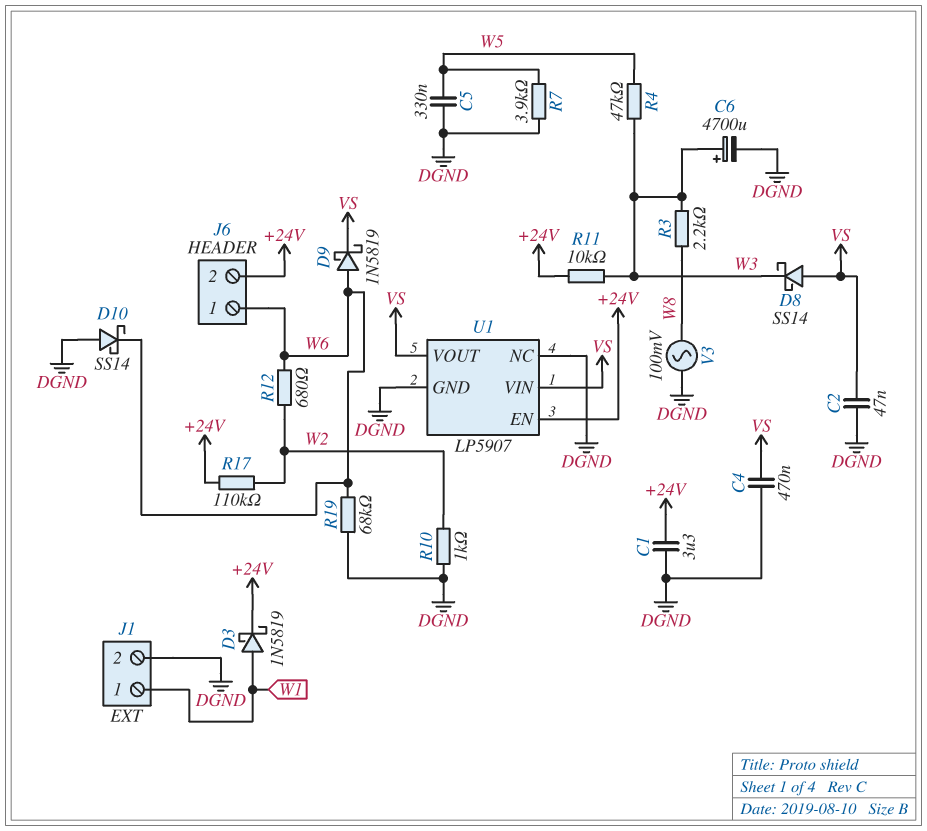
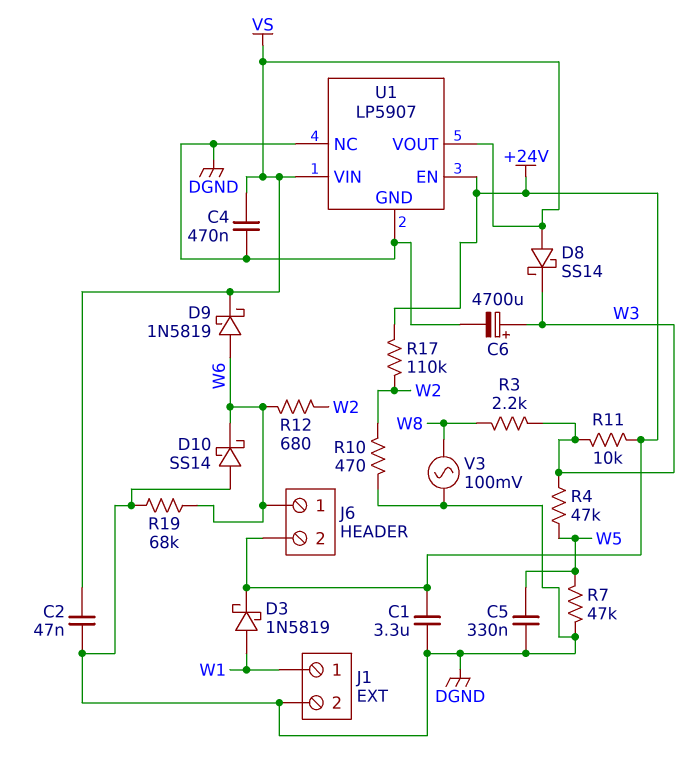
R7: 3.9k (DGND, W5) -> 47k (DGND, W5)
R10: 1k (DGND, W2) -> 470 (DGND, W2)

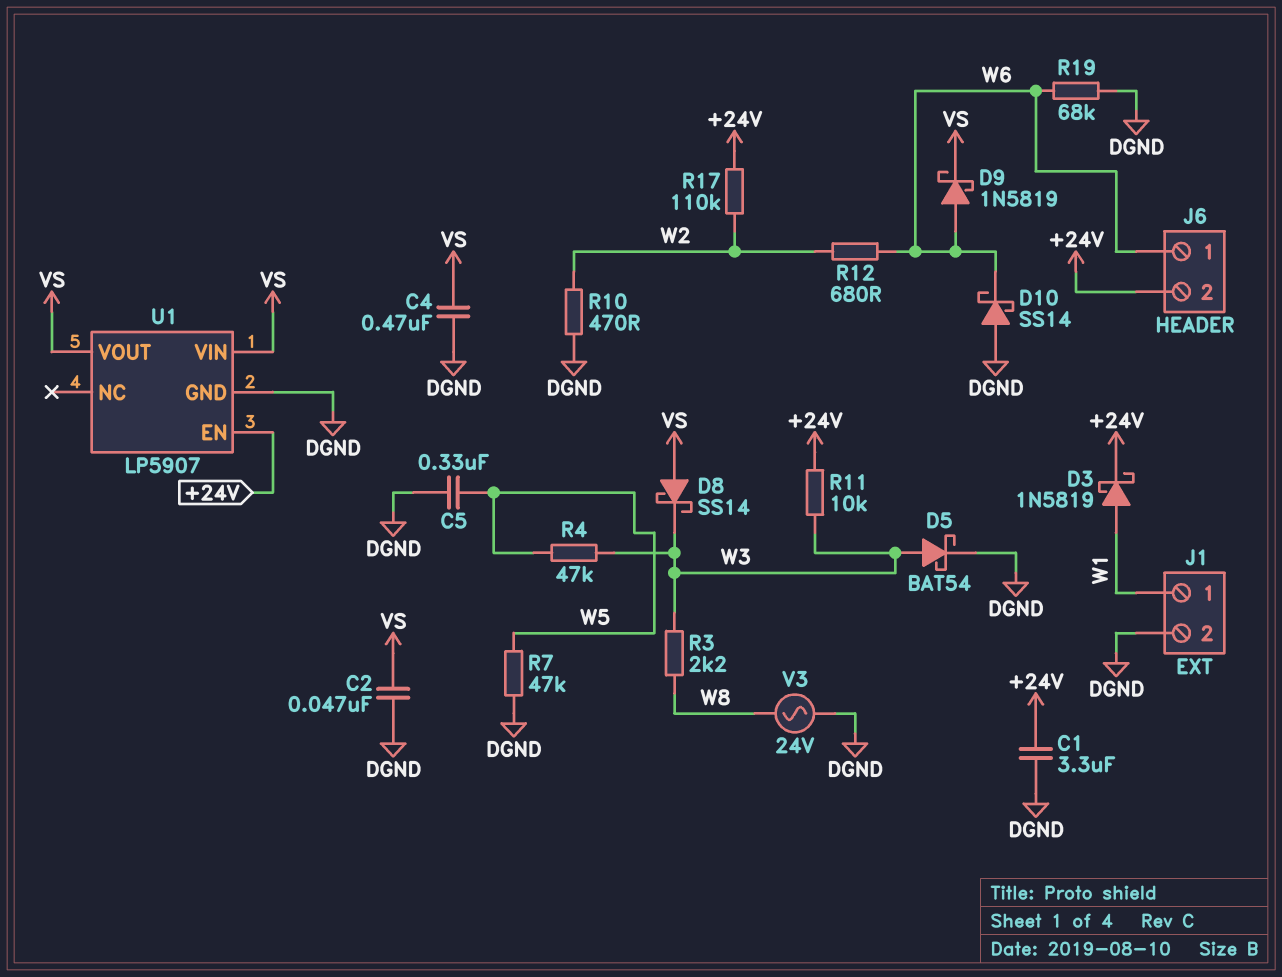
C6: 4700uF (plus W3, minus DGND) -> none
D5: none -> schottky BAT54 (A W3, K DGND)
U1 pin NC: DGND -> none
V3: AC 100mV (DGND, W8) -> AC 24V (DGND, W8)

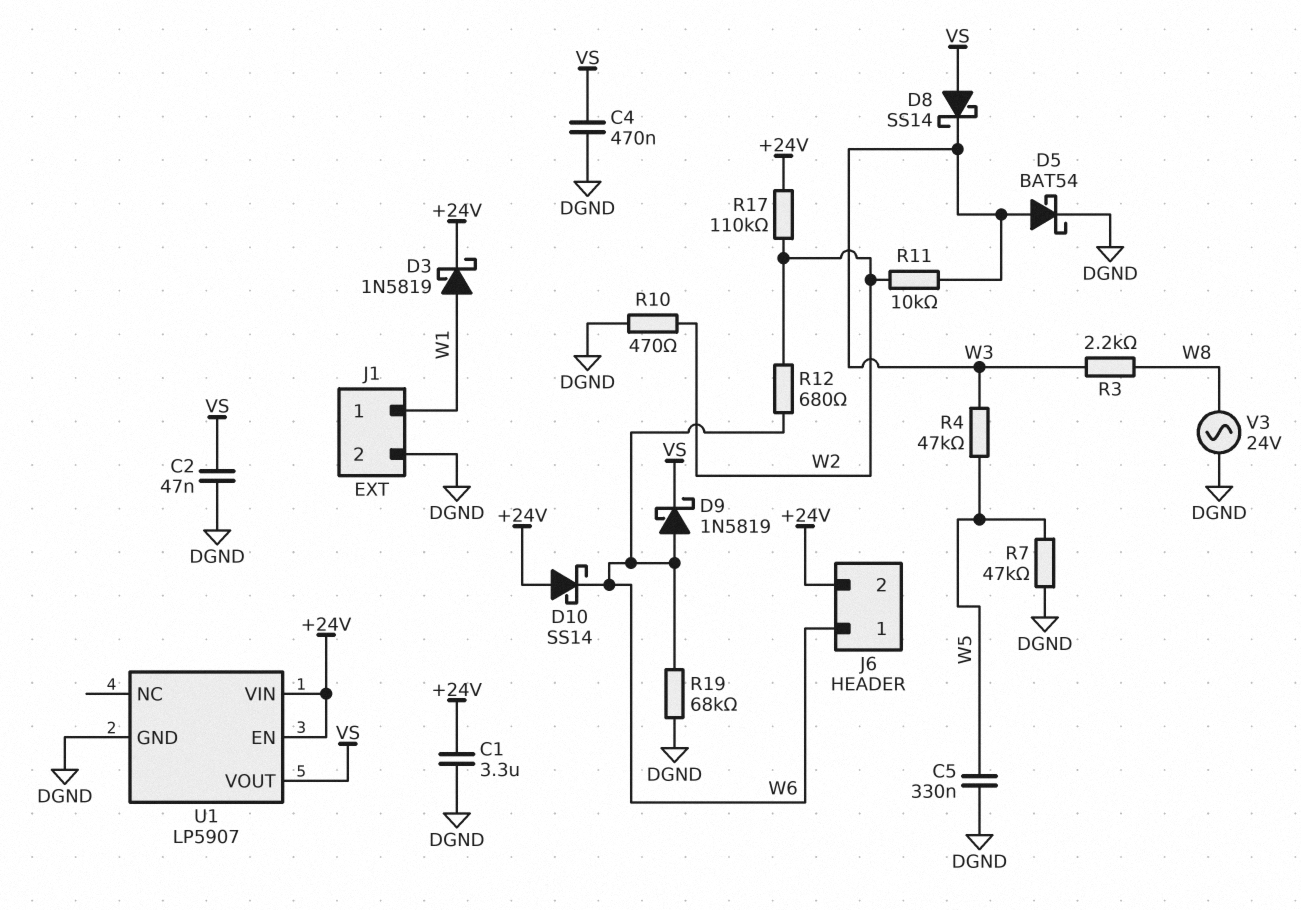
D10: schottky SS14 (A DGND, K W6) -> schottky SS14 (A +24V, K W6)
R11: 10k (+24V, W3) -> 10k (W2, W3)
U1 pin VIN: VS -> +24V

